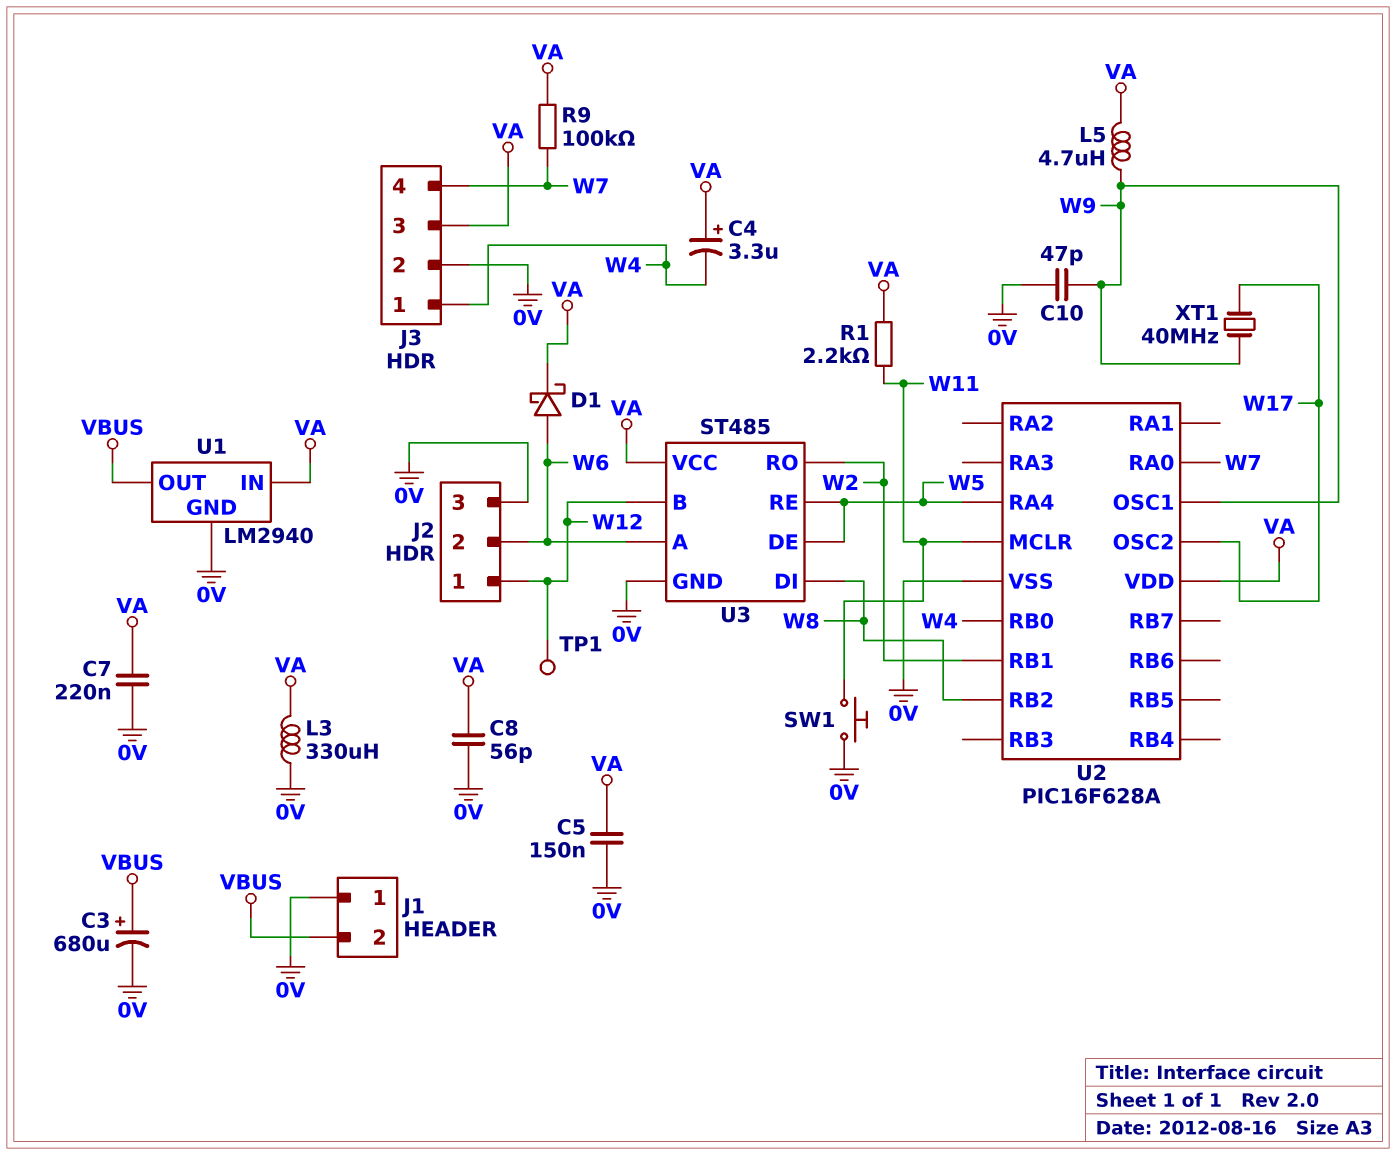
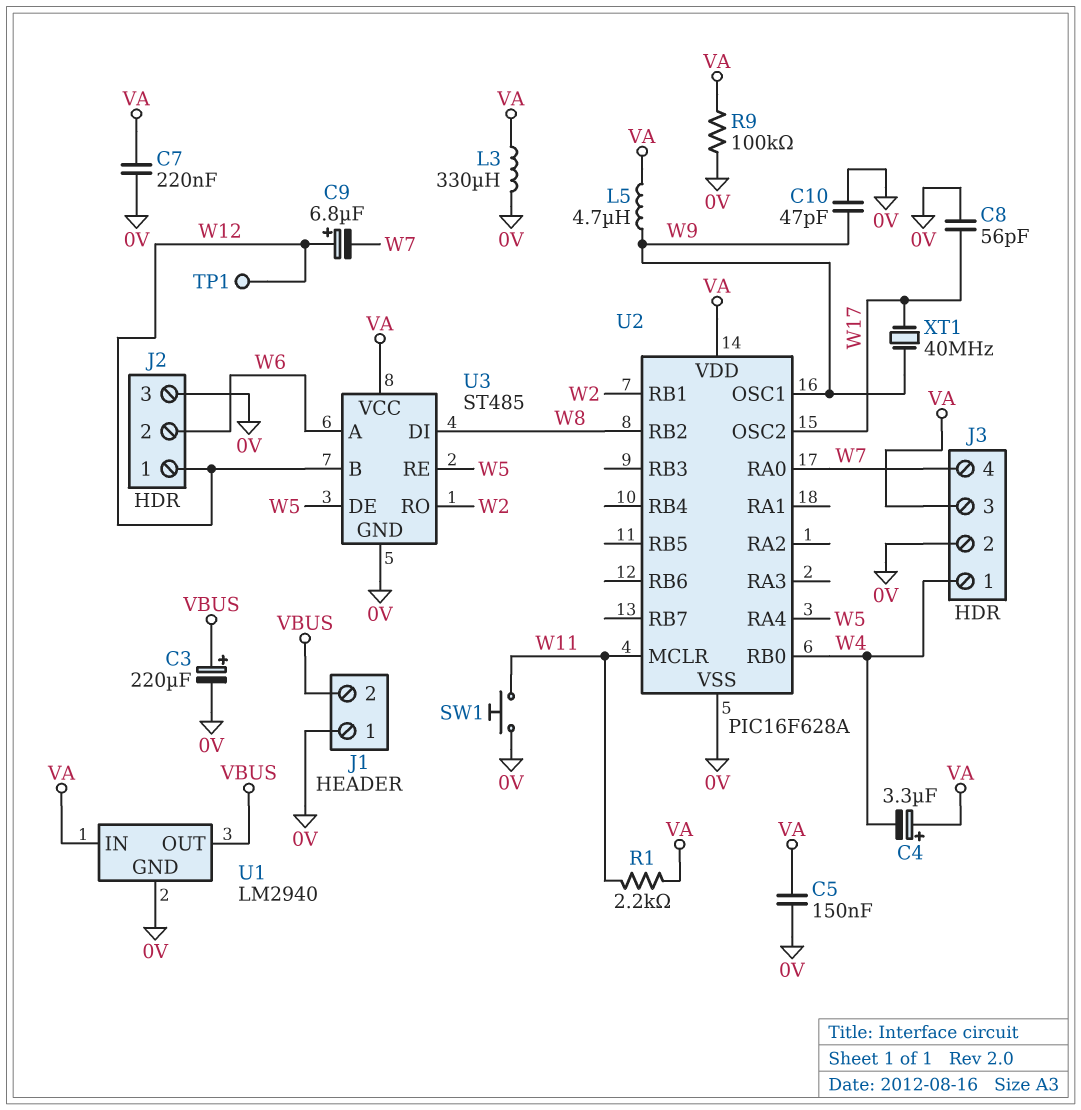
C3: 680uF (plus VBUS, minus 0V) -> 220uF (plus VBUS, minus 0V)
C8: 56pF (0V, VA) -> 56pF (0V, W17)
C9: none -> 6.8uF (plus W12, minus W7)
D1: schottky (A W6, K VA) -> none
R9: 100k (VA, W7) -> 100k (0V, VA)

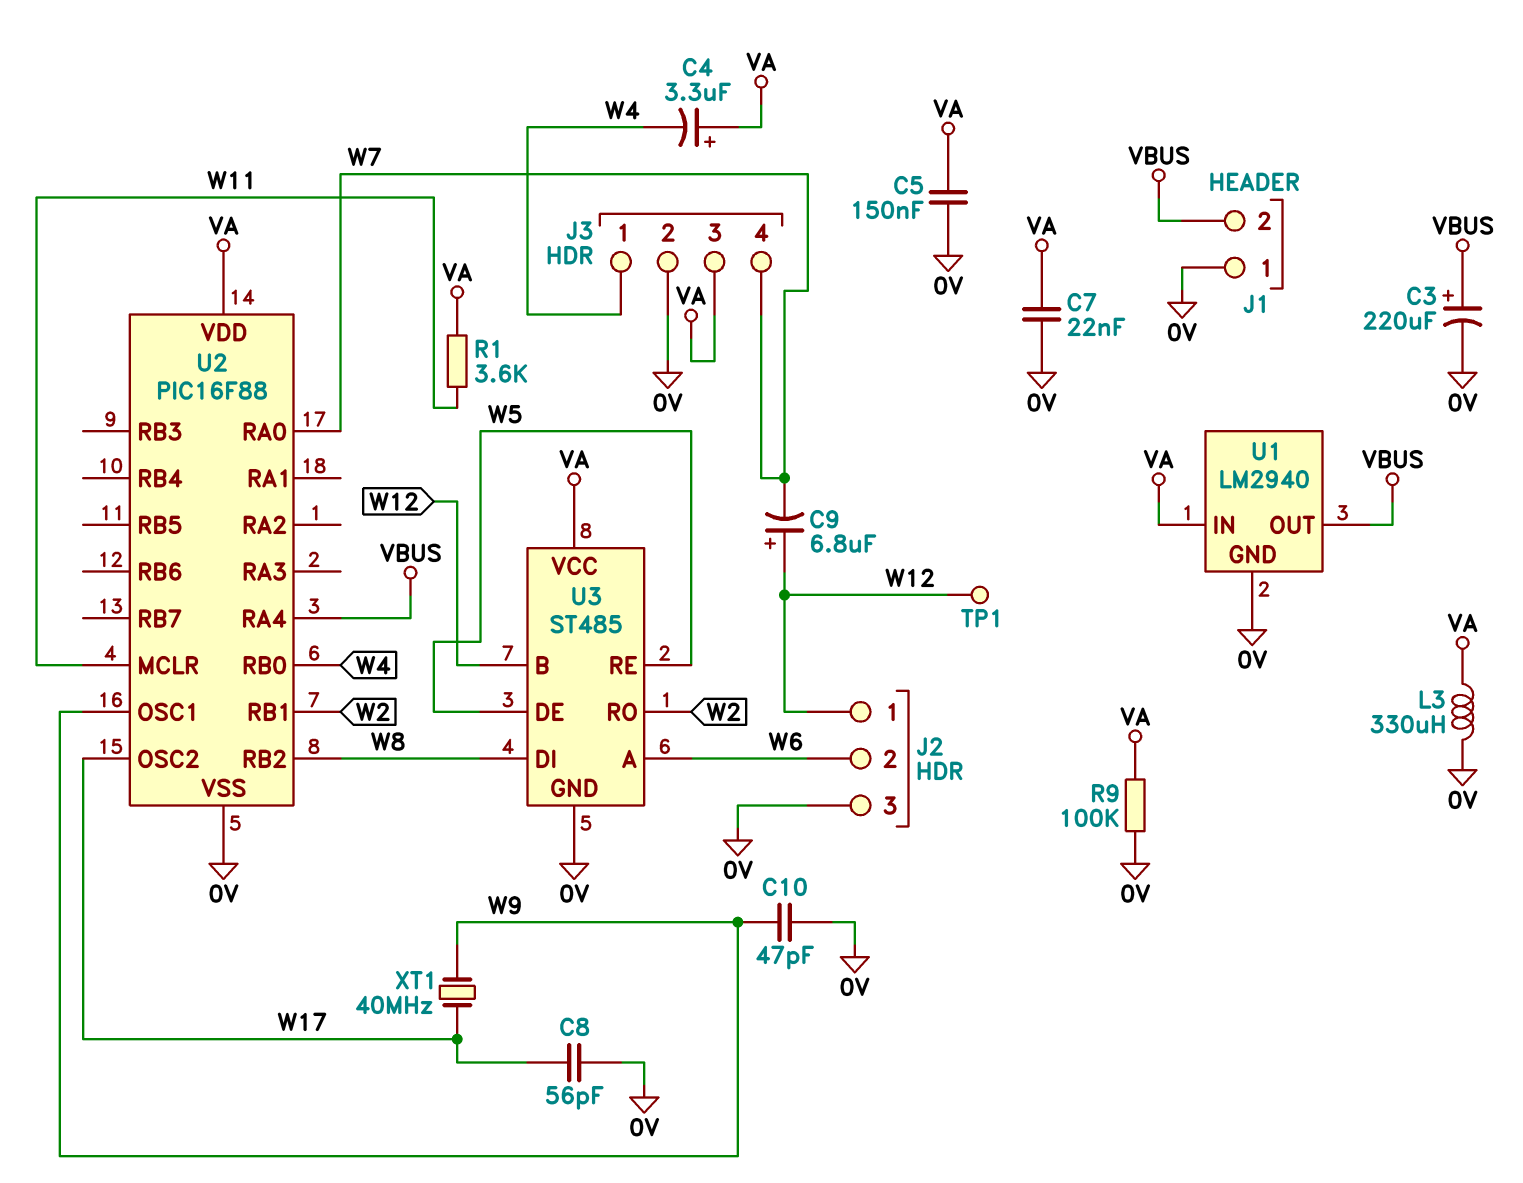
C7: 220nF (0V, VA) -> 22nF (0V, VA)
L5: 4.7uH (VA, W9) -> none
R1: 2.2k (VA, W11) -> 3.6k (VA, W11)
SW1: button (0V, W11) -> none
U2: PIC16F628A -> PIC16F88
U2 pin RA4: W5 -> VBUS

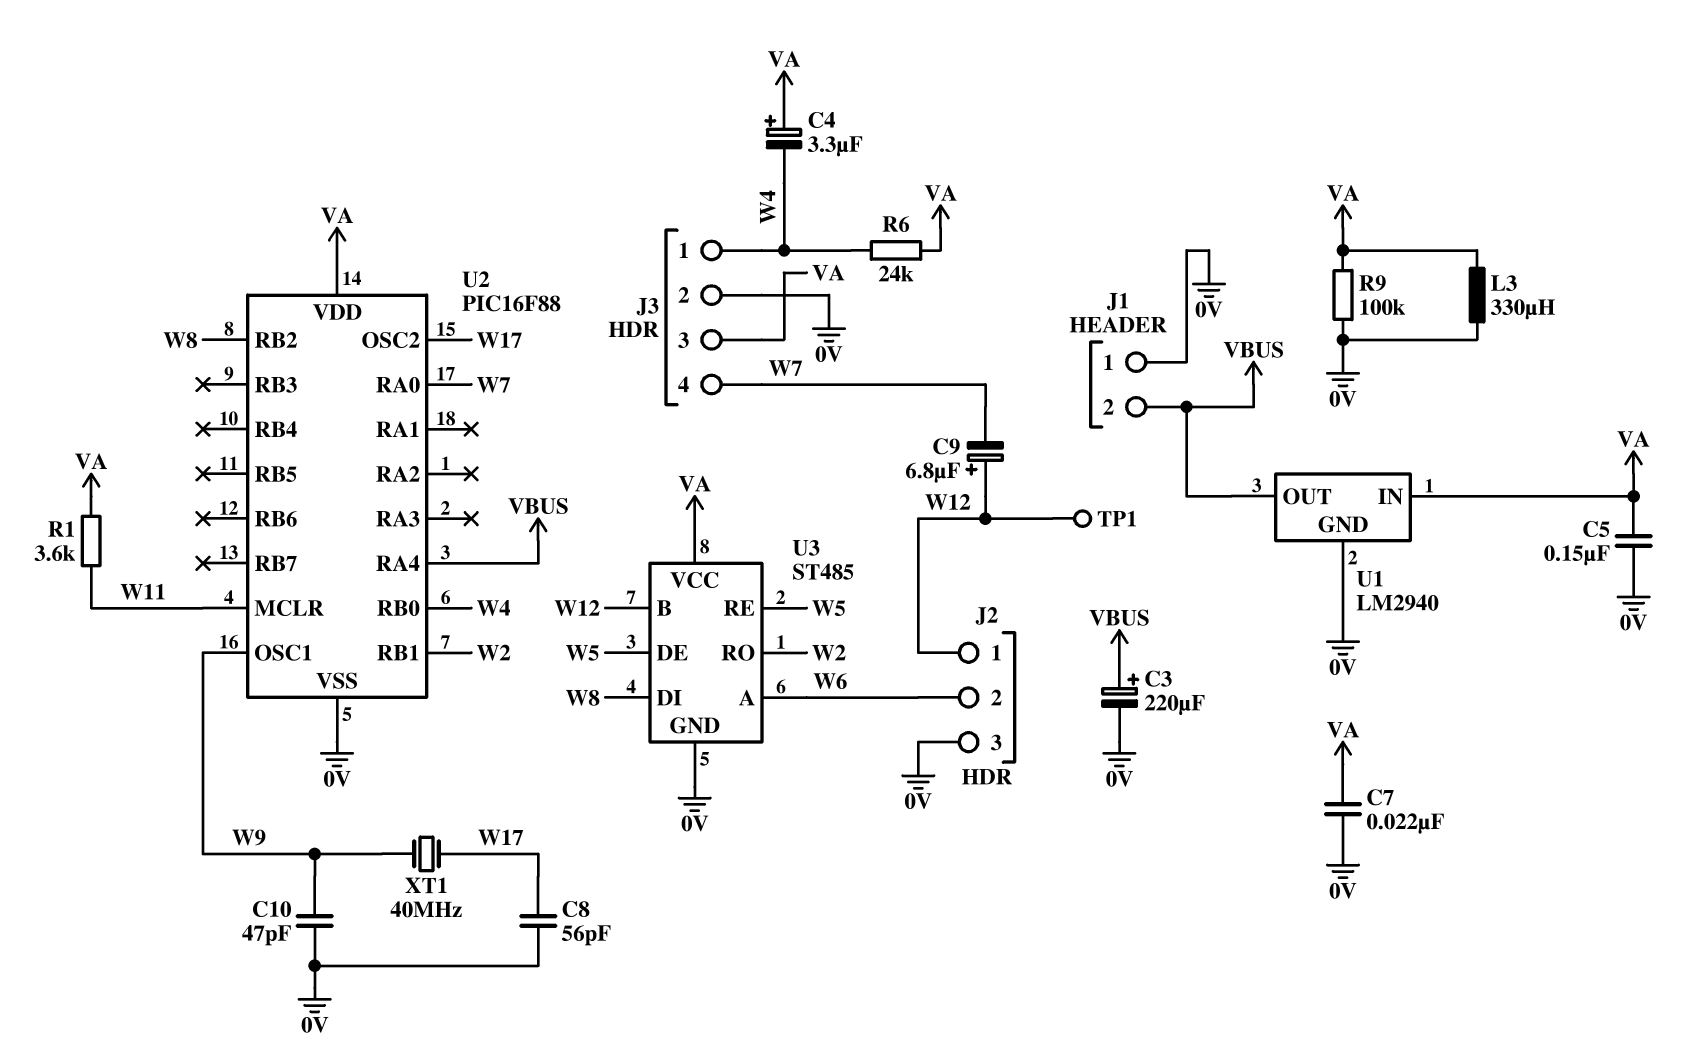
R6: none -> 24k (VA, W4)

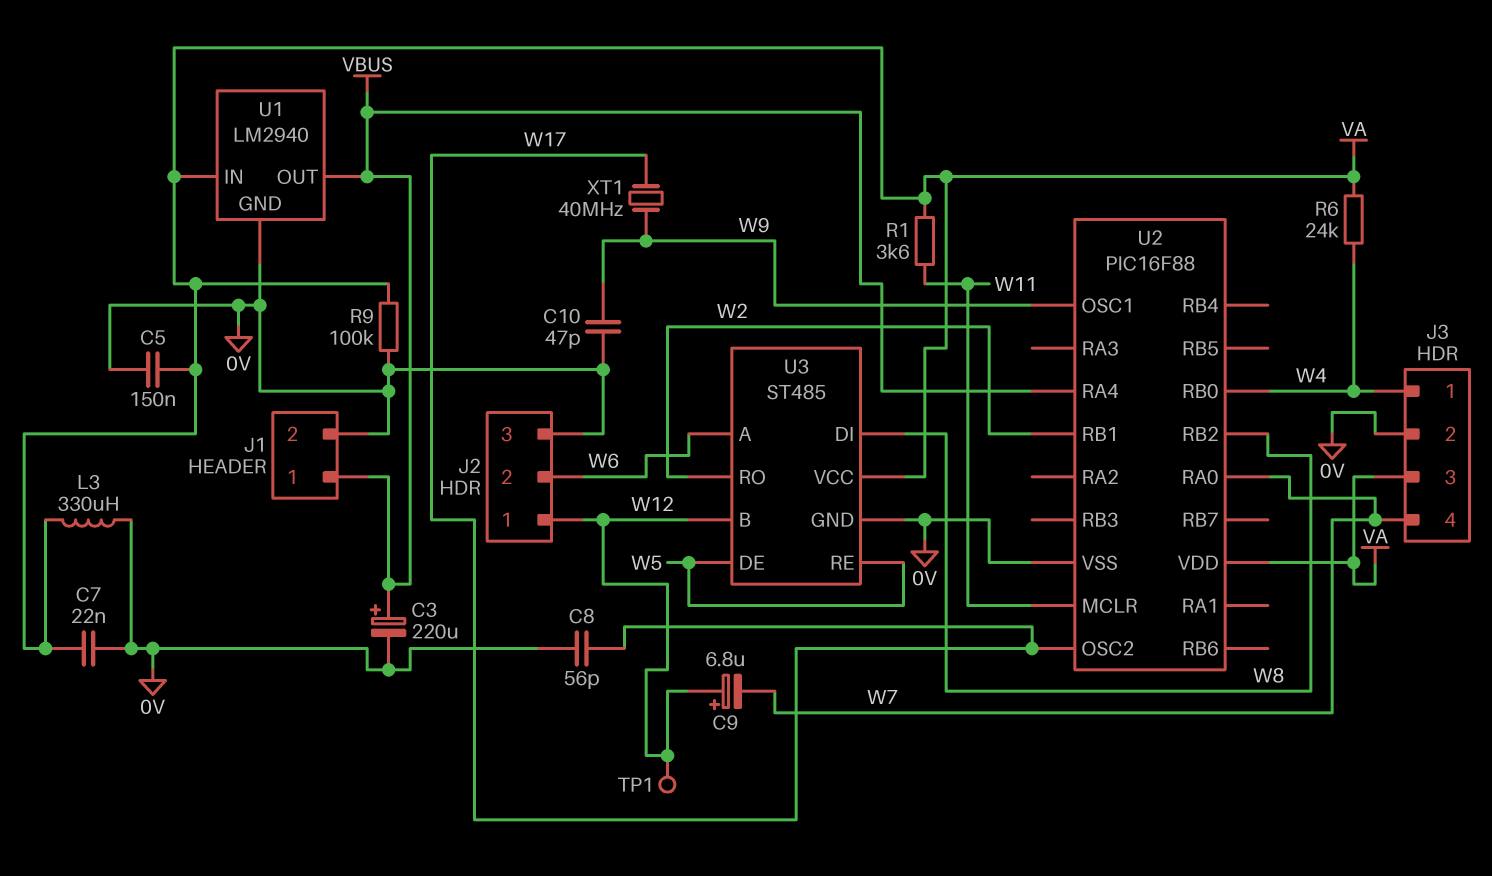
C4: 3.3uF (plus VA, minus W4) -> none
J1 pin 1: 0V -> VBUS
J1 pin 2: VBUS -> 0V

